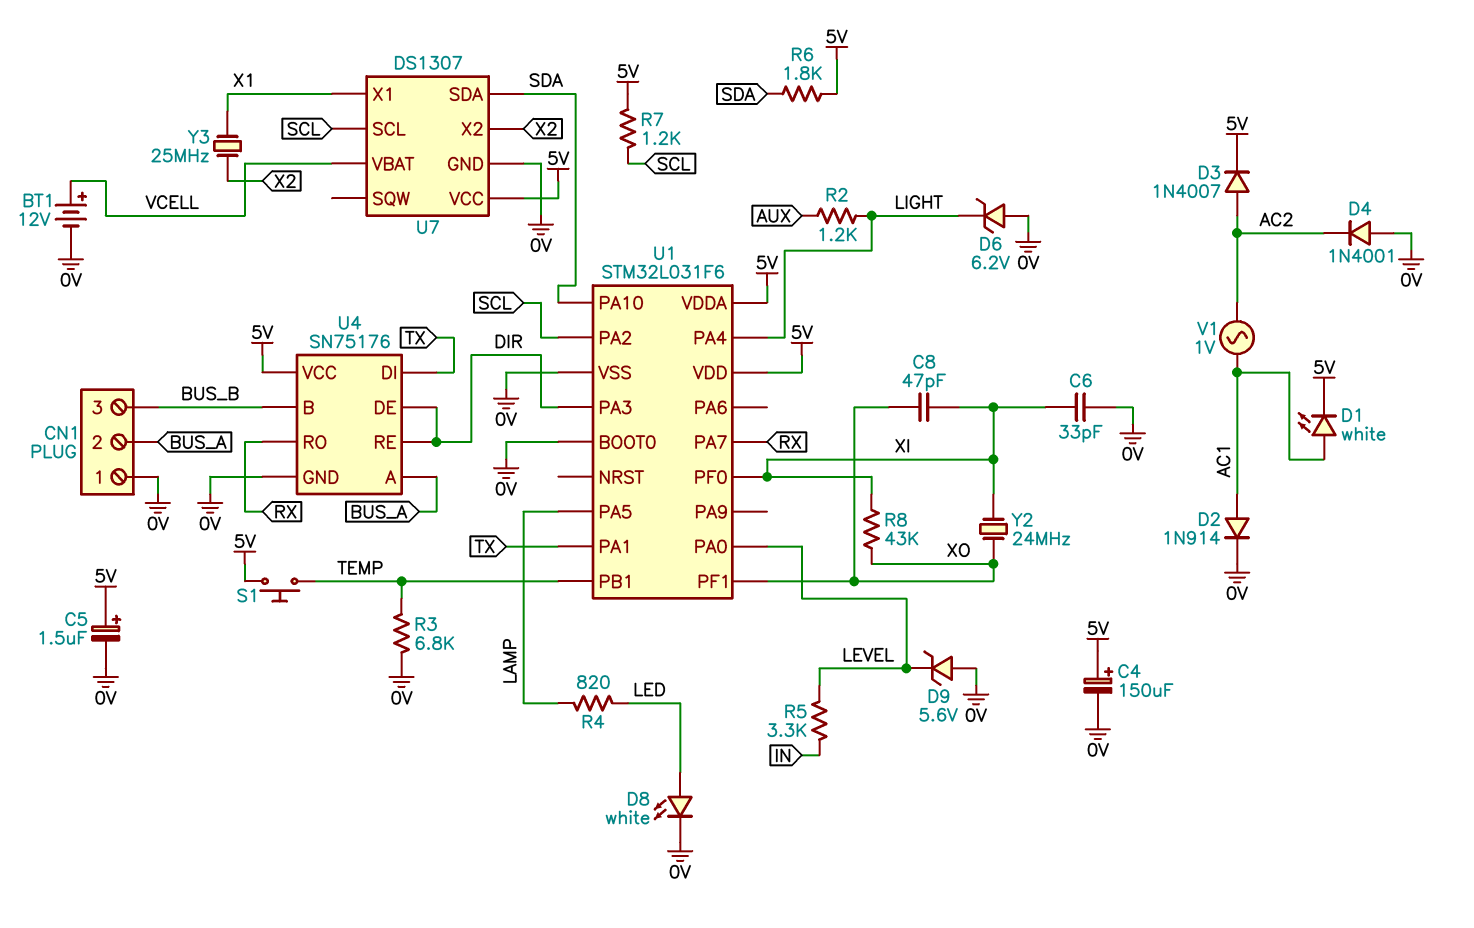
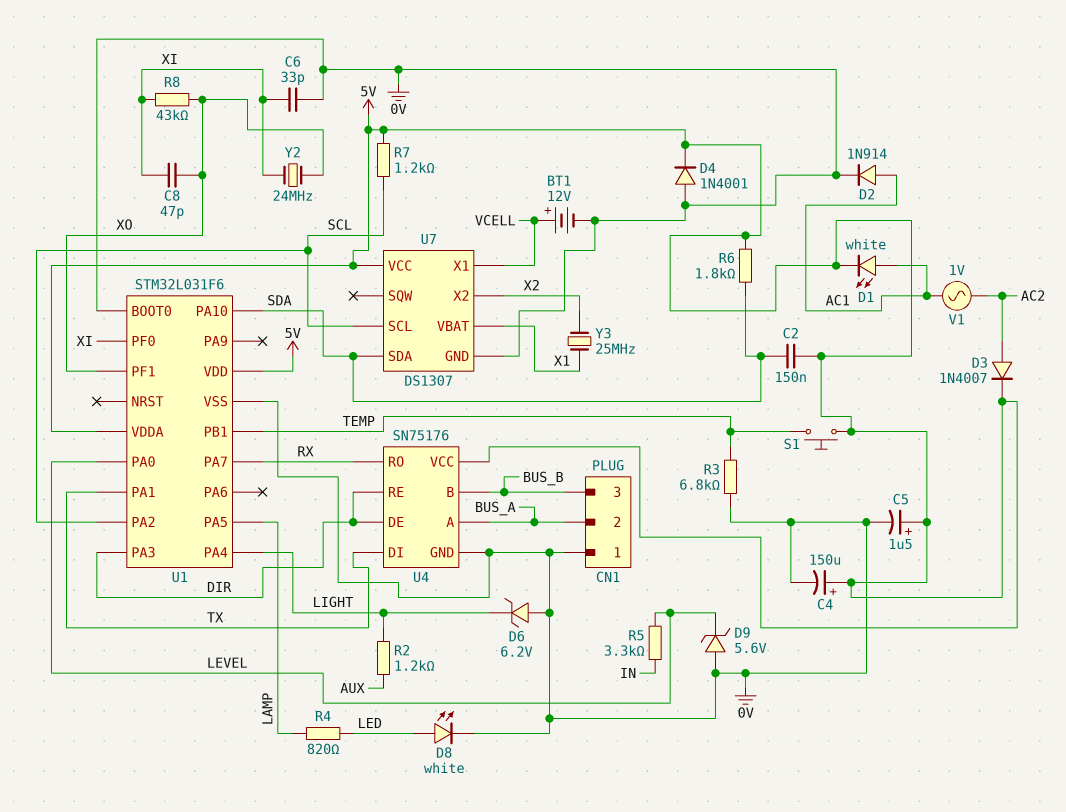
C2: none -> 150nF (5V, SDA)
D4: diode 1N4001 (A 0V, K AC2) -> diode 1N4001 (A 0V, K 5V)
U7 pin VBAT: VCELL -> X1
U7 pin X1: X1 -> VCELL

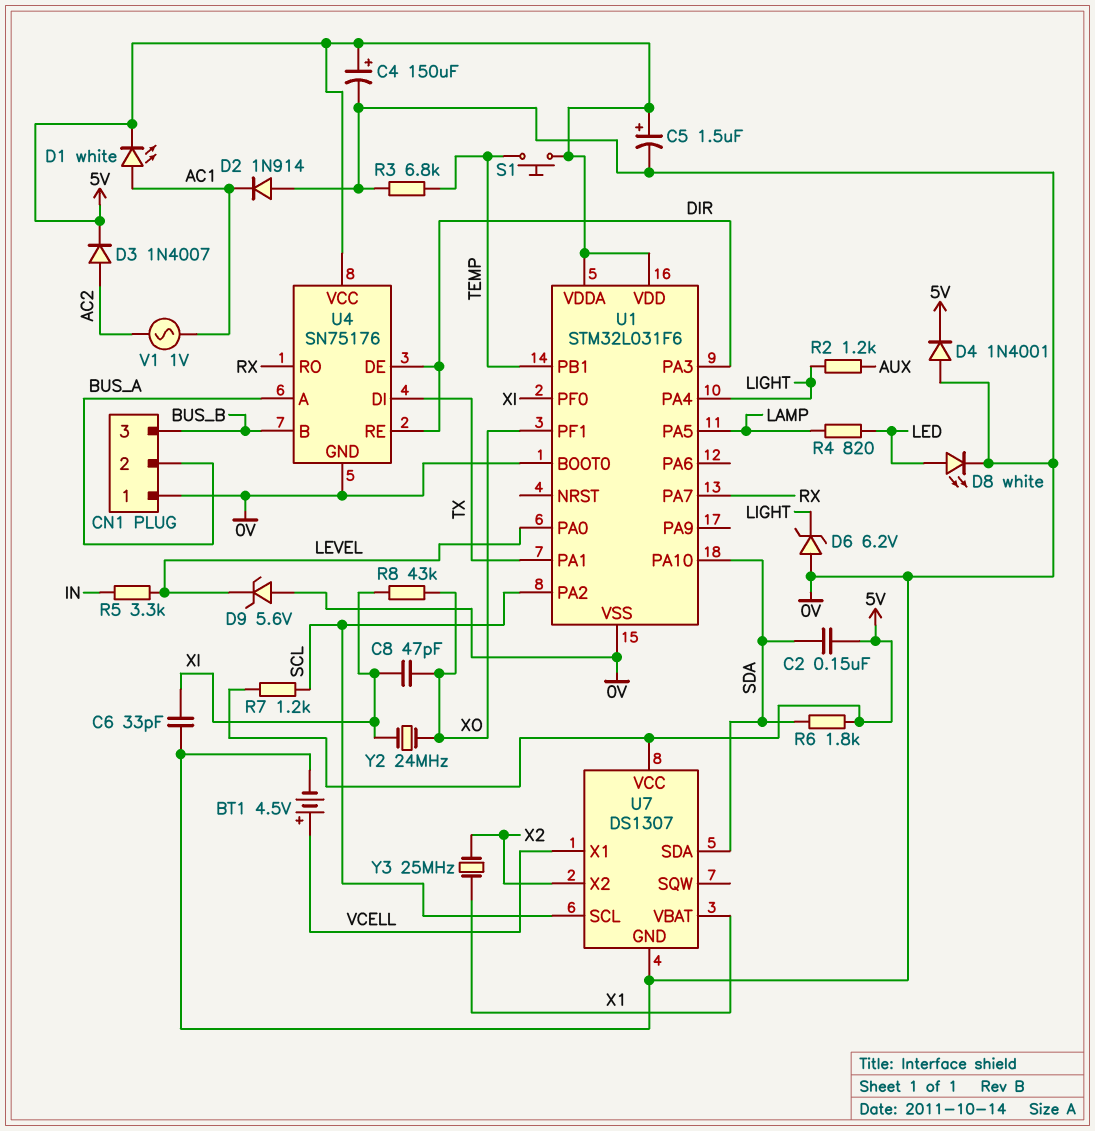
BT1: 12V (plus VCELL, minus 0V) -> 4.5V (plus VCELL, minus 0V)
D2: diode 1N914 (A AC1, K 0V) -> diode 1N914 (A 0V, K AC1)

